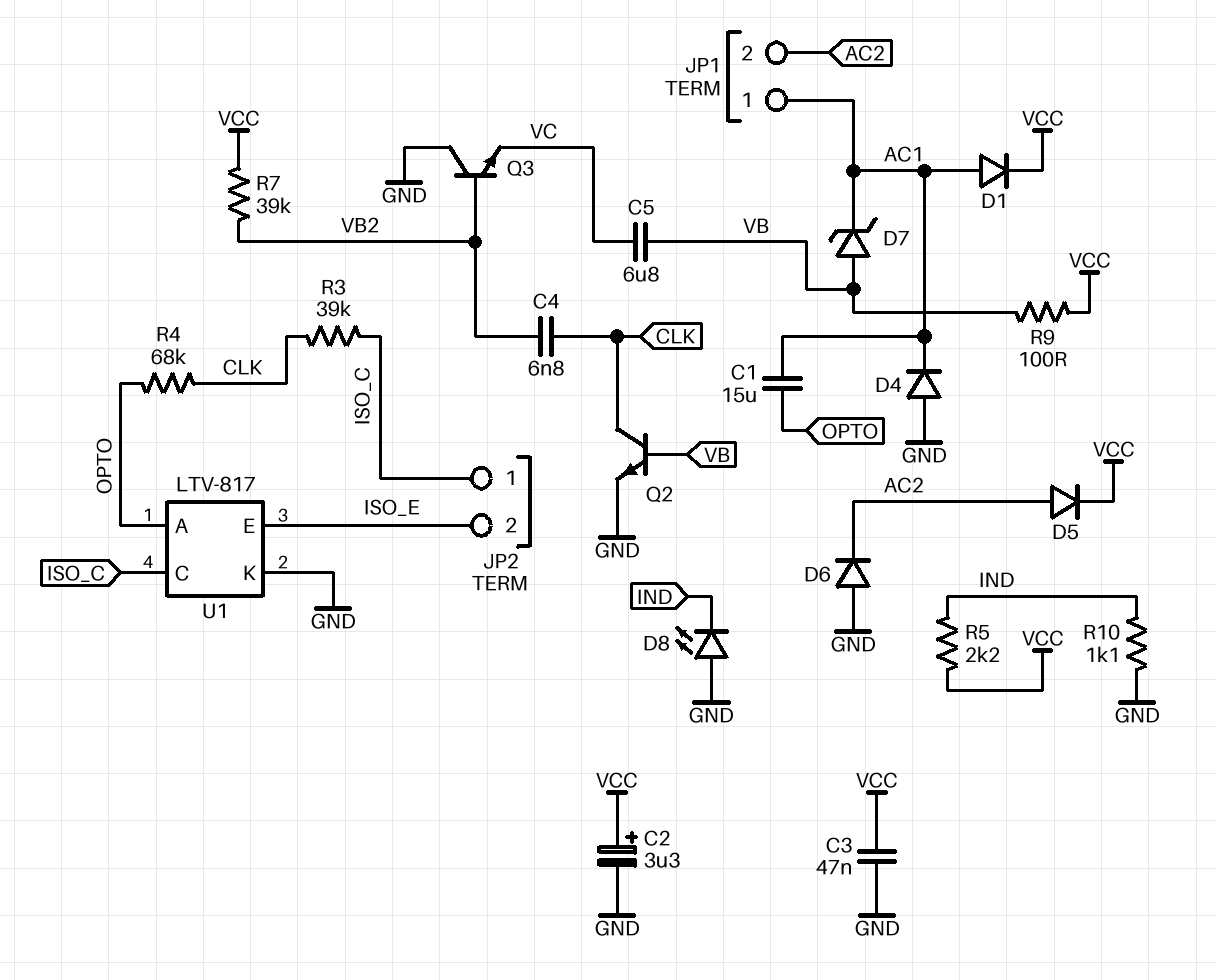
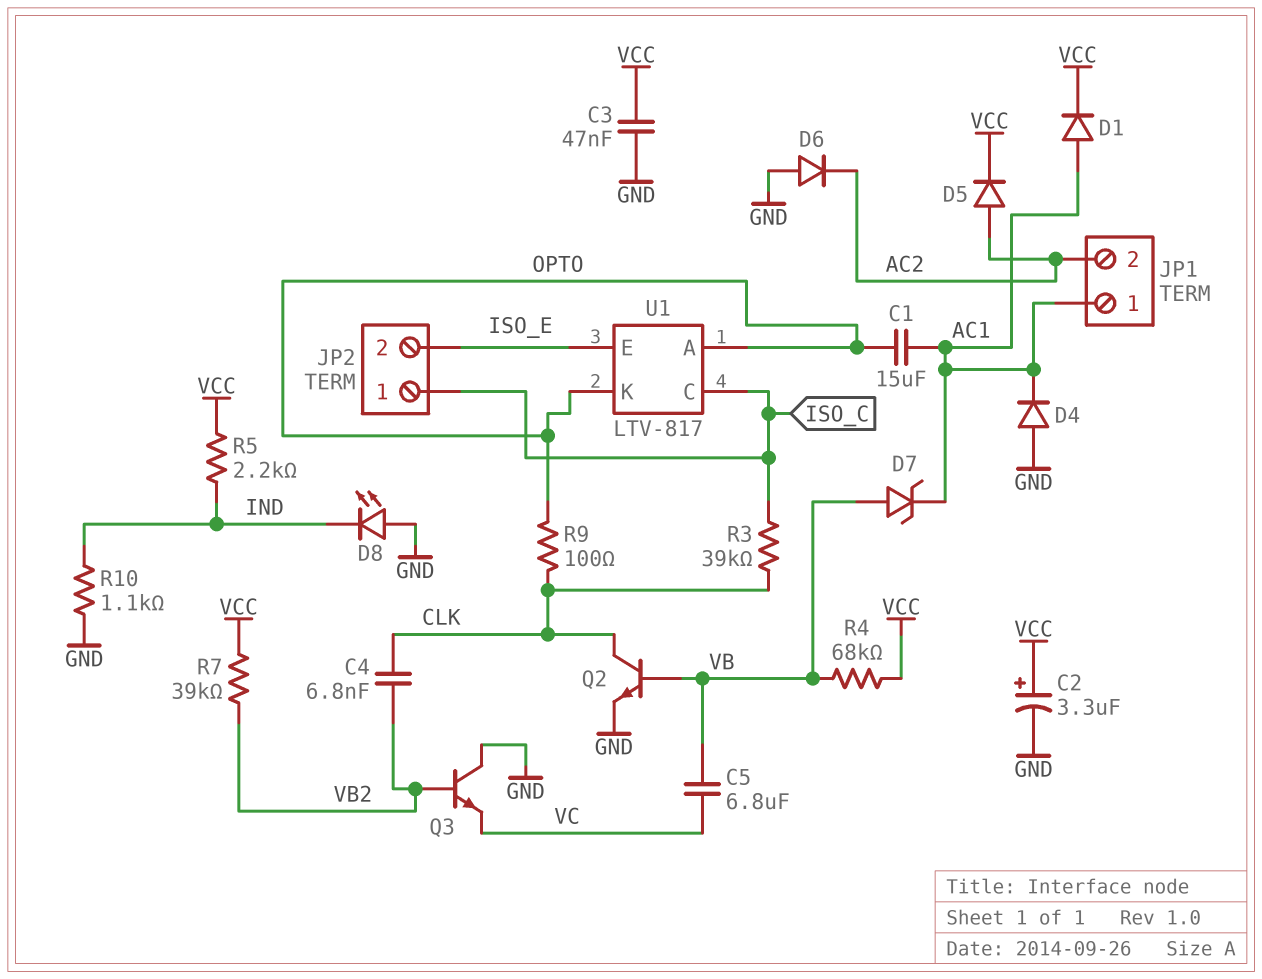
R4: 68k (CLK, OPTO) -> 68k (VB, VCC)
R9: 100 (VB, VCC) -> 100 (CLK, OPTO)
U1 pin K: GND -> OPTO

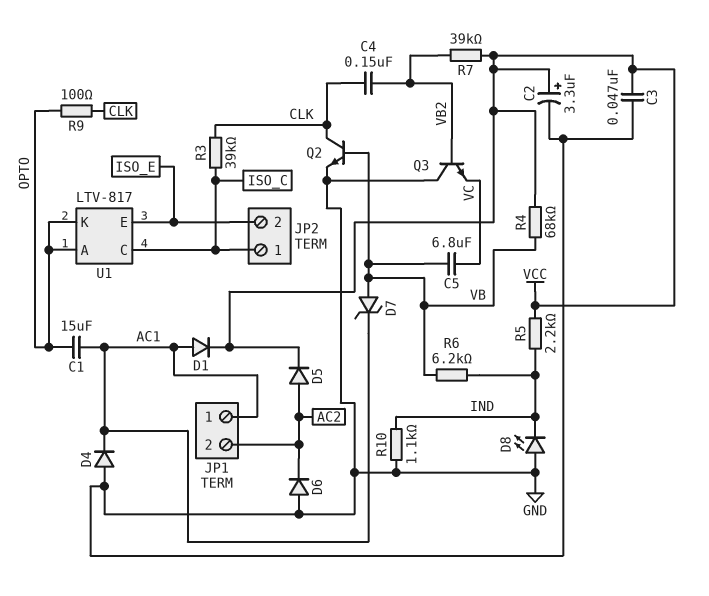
C4: 6.8nF (CLK, VB2) -> 150nF (CLK, VB2)
R6: none -> 6.2k (IND, VB)

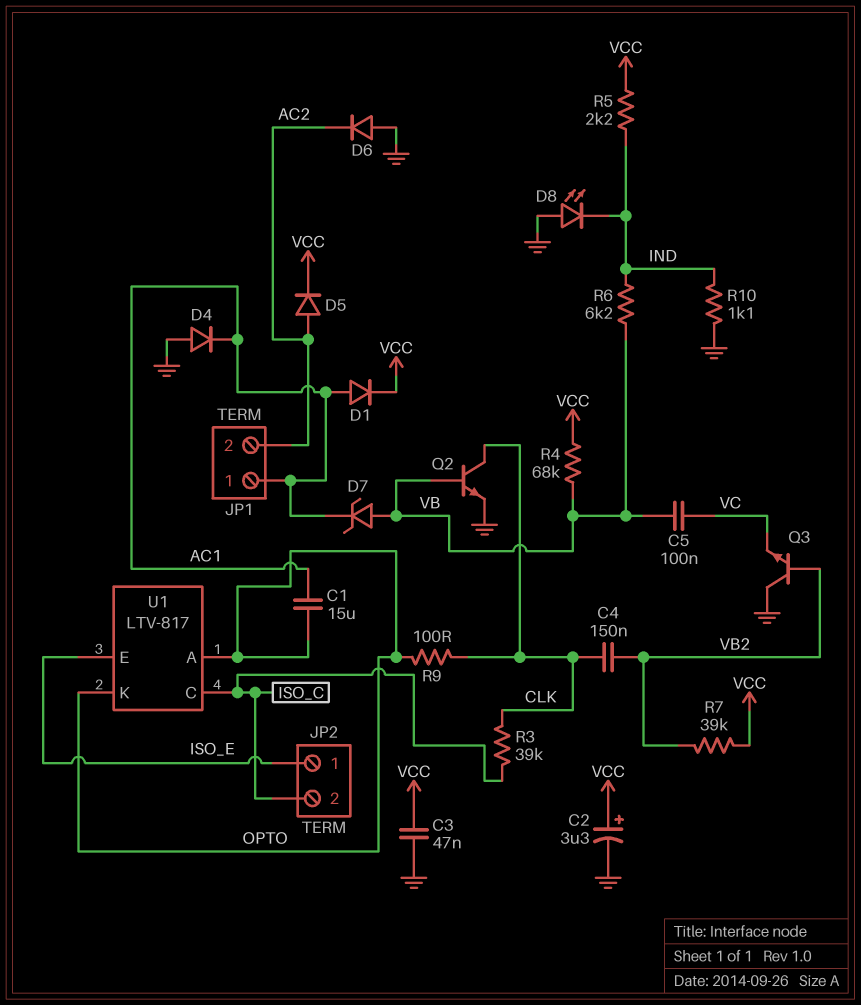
C5: 6.8uF (VB, VC) -> 100nF (VB, VC)
JP2 pin 1: ISO_C -> ISO_E
JP2 pin 2: ISO_E -> ISO_C

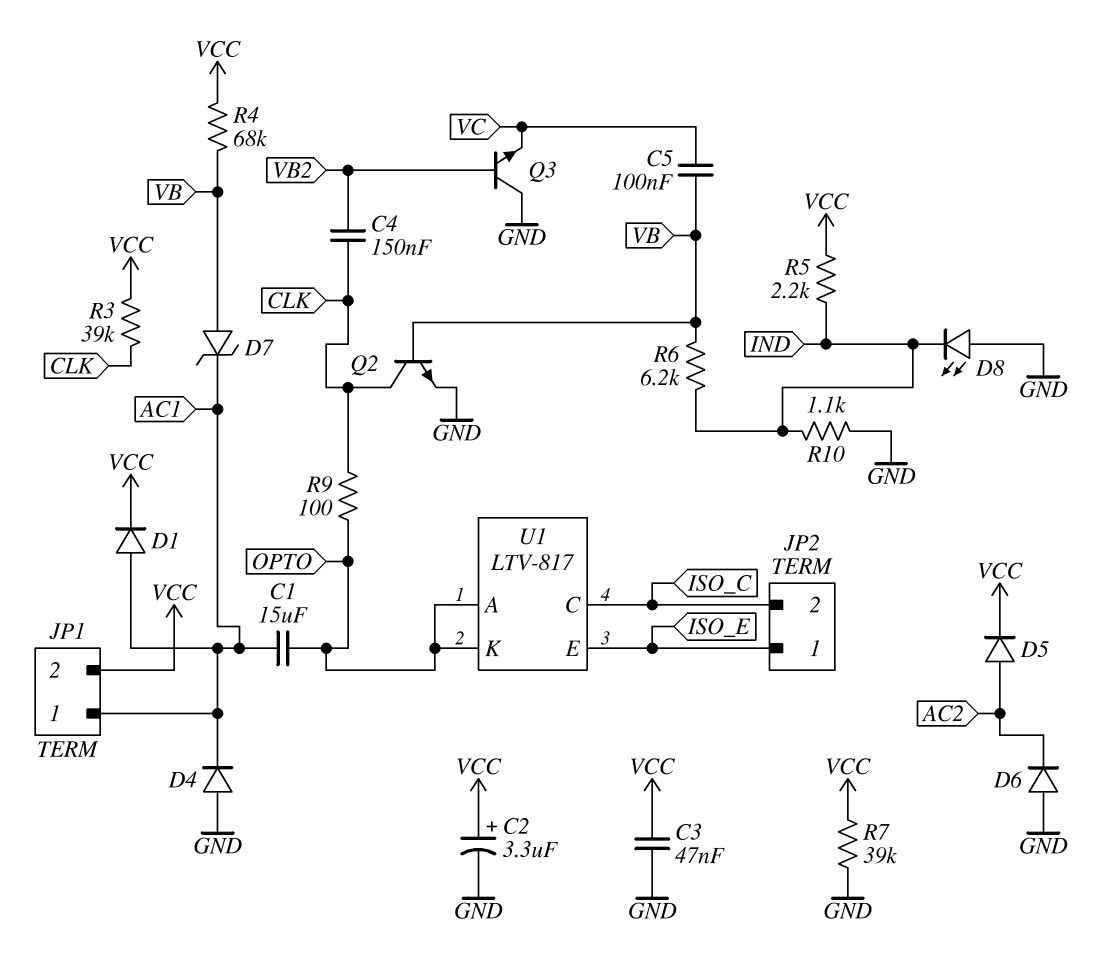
JP1 pin 2: AC2 -> VCC
R3: 39k (CLK, ISO_C) -> 39k (CLK, VCC)
R7: 39k (VB2, VCC) -> 39k (GND, VCC)

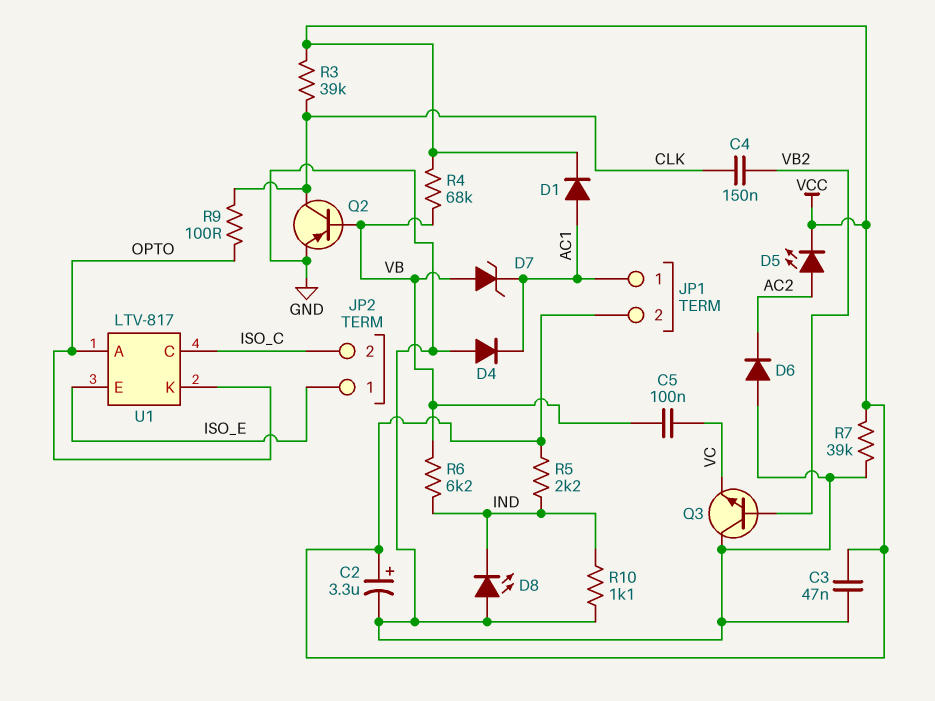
C1: 15uF (AC1, OPTO) -> none
D5: diode (A AC2, K VCC) -> LED (A AC2, K VCC)
Q2: NPN (B VB, C CLK, E GND) -> PNP (B VB, C CLK, E GND)

